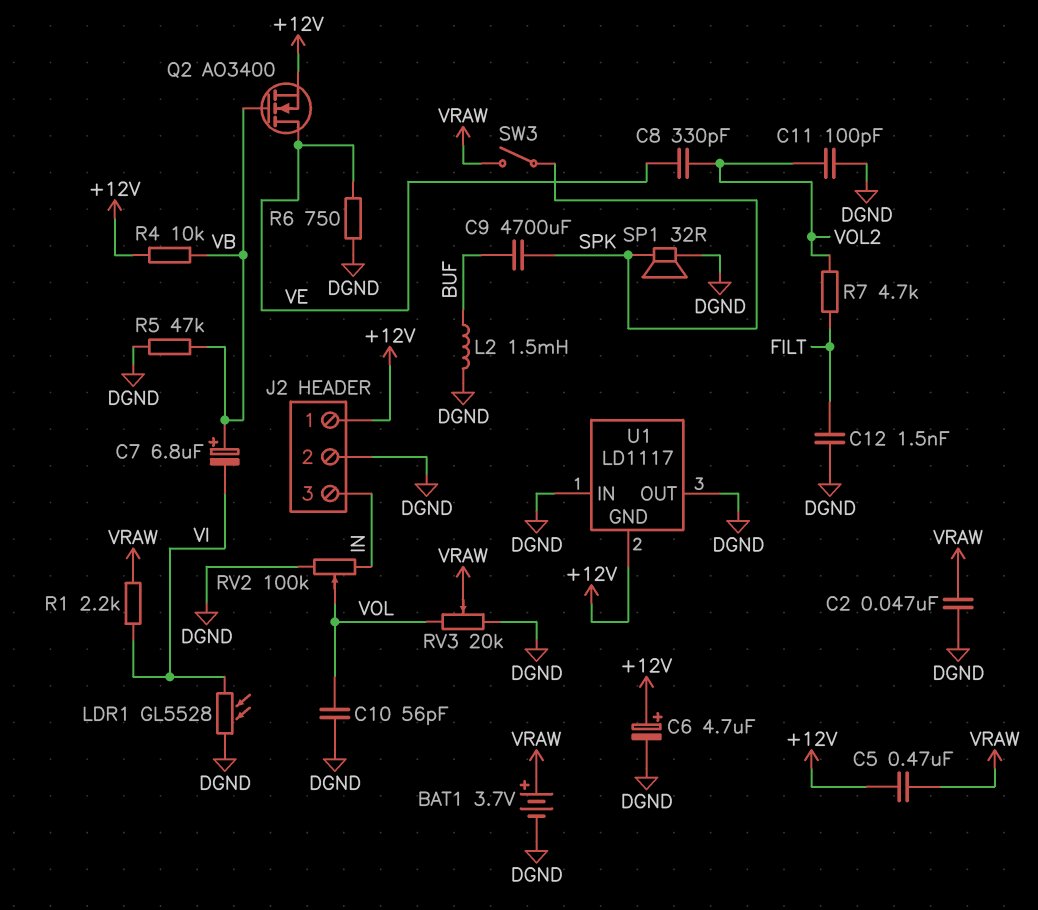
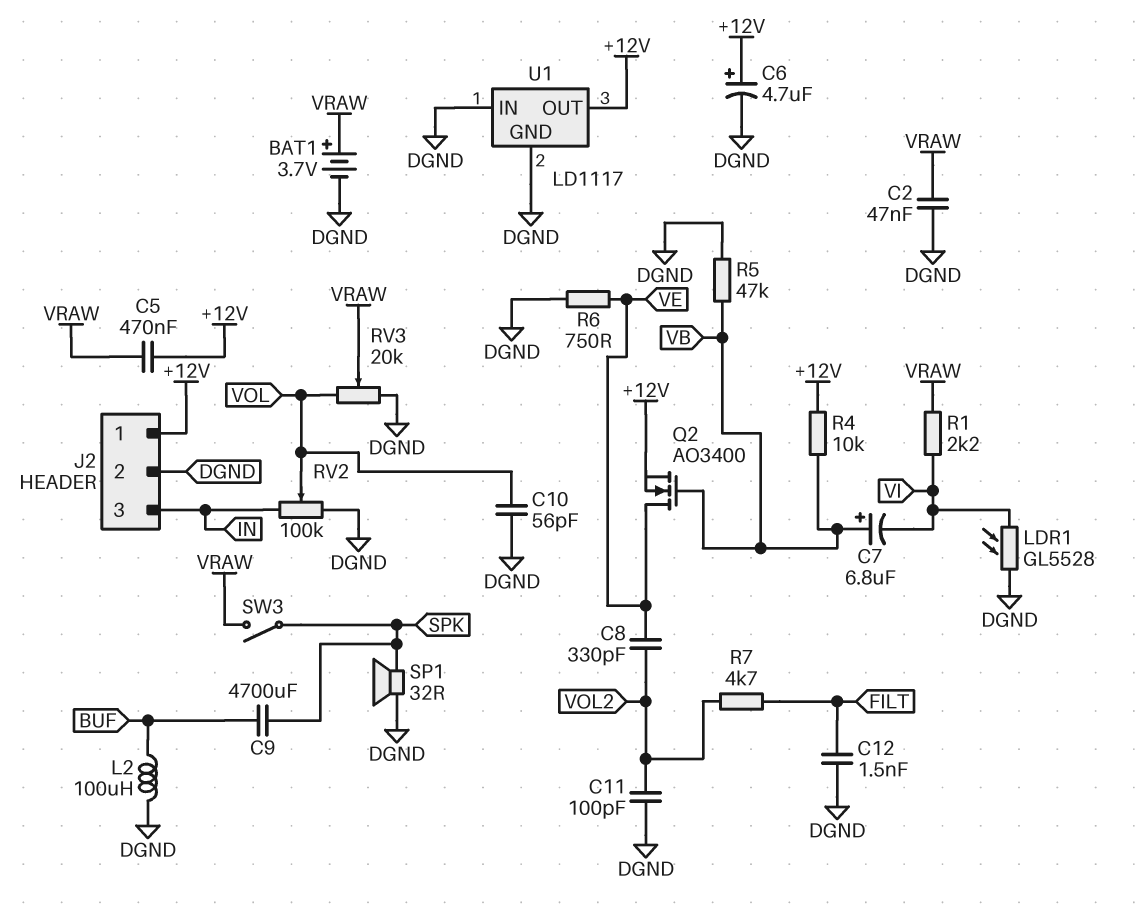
L2: 1.5mH (BUF, DGND) -> 100uH (BUF, DGND)
U1 pin GND: +12V -> DGND
U1 pin OUT: DGND -> +12V

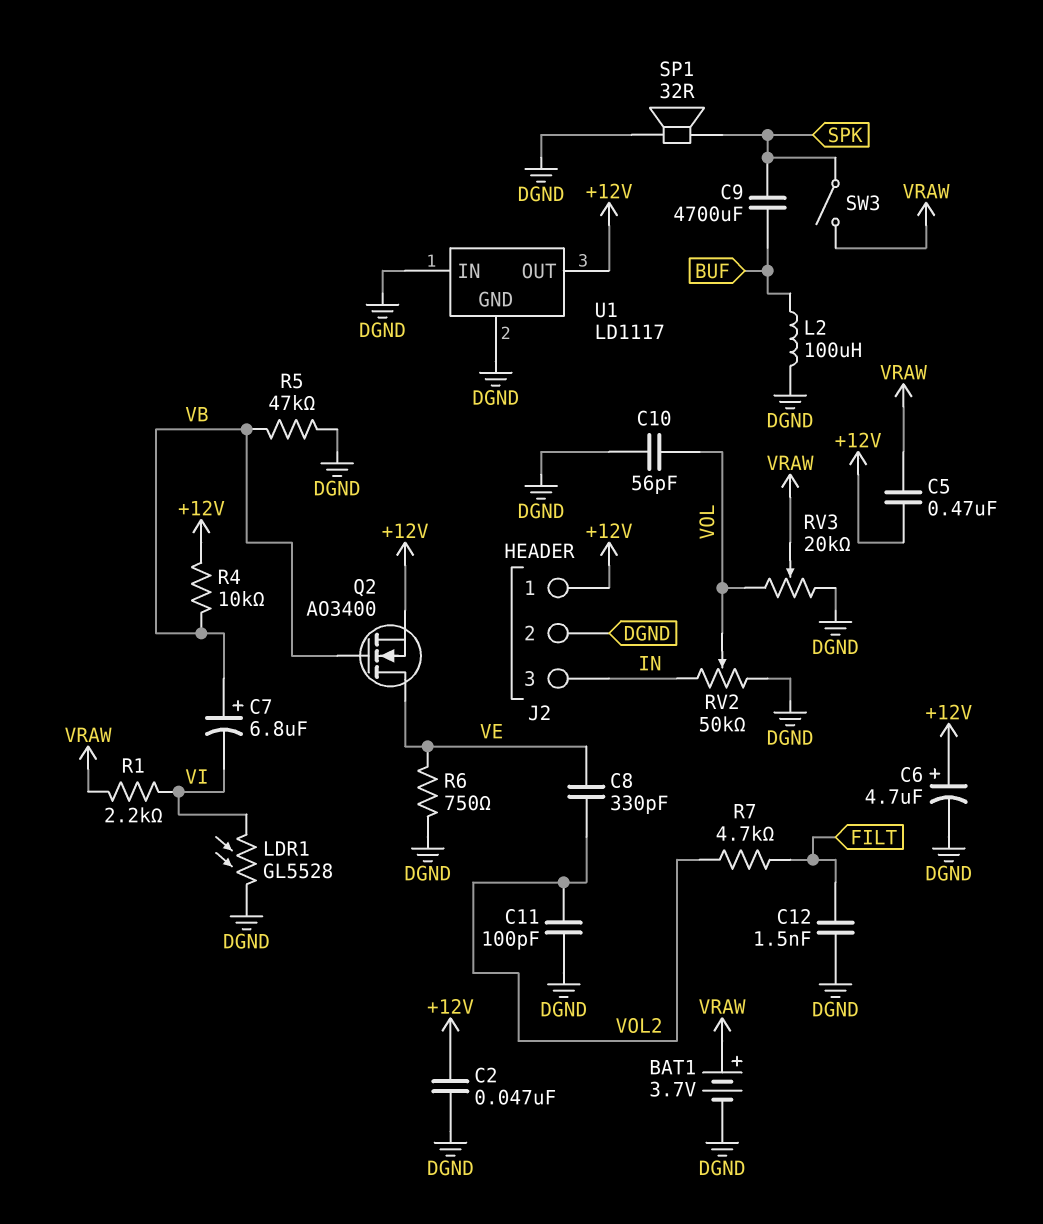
C2: 47nF (DGND, VRAW) -> 47nF (+12V, DGND)
RV2: 100k (DGND, IN, wiper VOL) -> 50k (DGND, IN, wiper VOL)

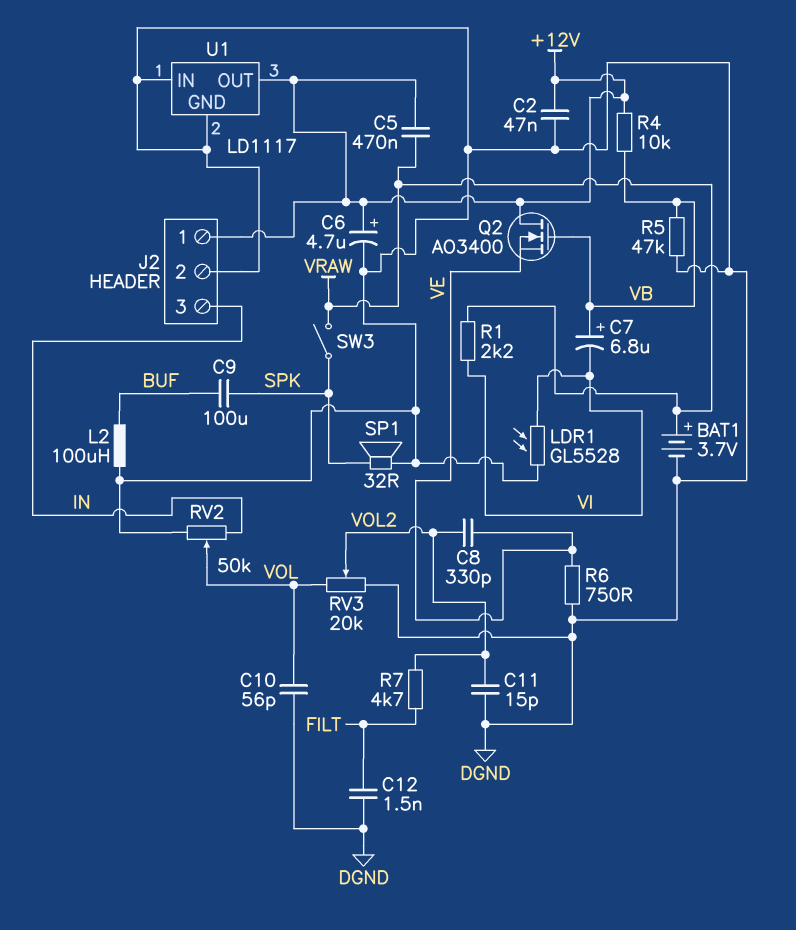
C9: 4700uF (BUF, SPK) -> 100uF (BUF, SPK)
C11: 100pF (DGND, VOL2) -> 15pF (DGND, VOL2)
Q2: NMOS AO3400 (G VB, D VE, S +12V) -> NMOS AO3400 (G VB, D +12V, S VE)
RV3: 20k (DGND, VOL, wiper VRAW) -> 20k (DGND, VOL, wiper VOL2)

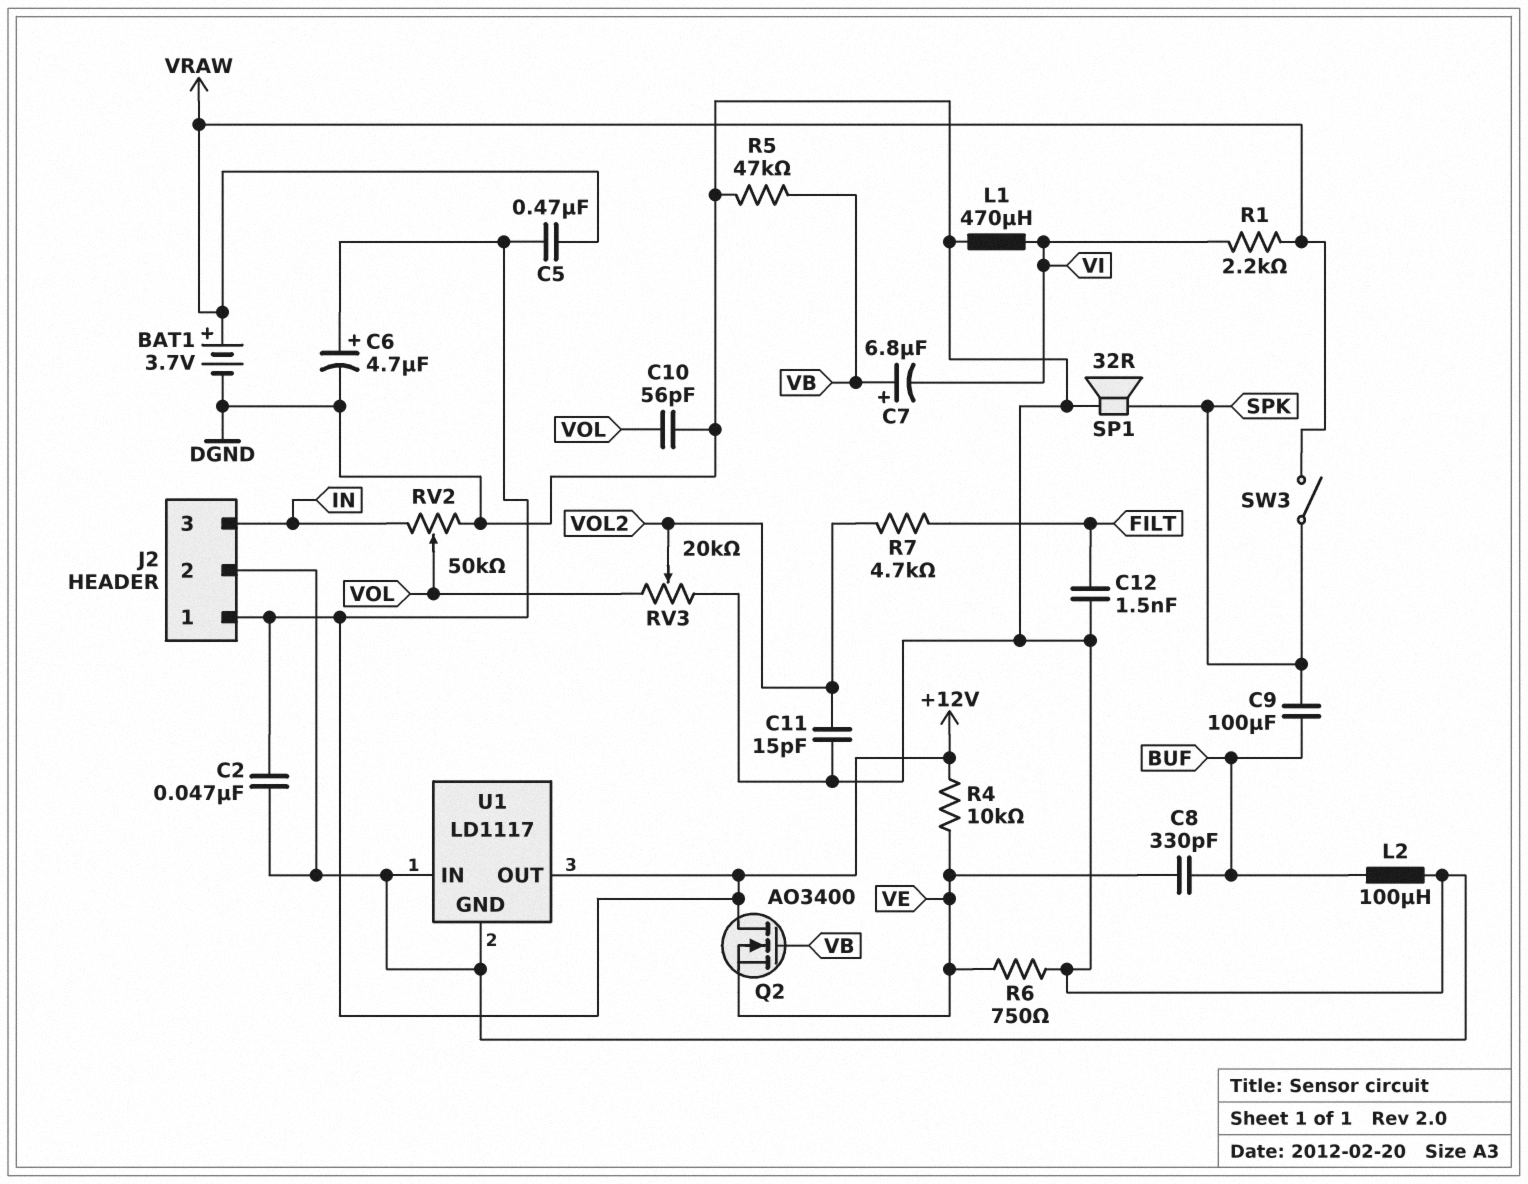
C8: 330pF (VE, VOL2) -> 330pF (BUF, VE)
L1: none -> 470uH (DGND, VI)
LDR1: GL5528 (DGND, VI) -> none
R4: 10k (+12V, VB) -> 10k (+12V, VE)

